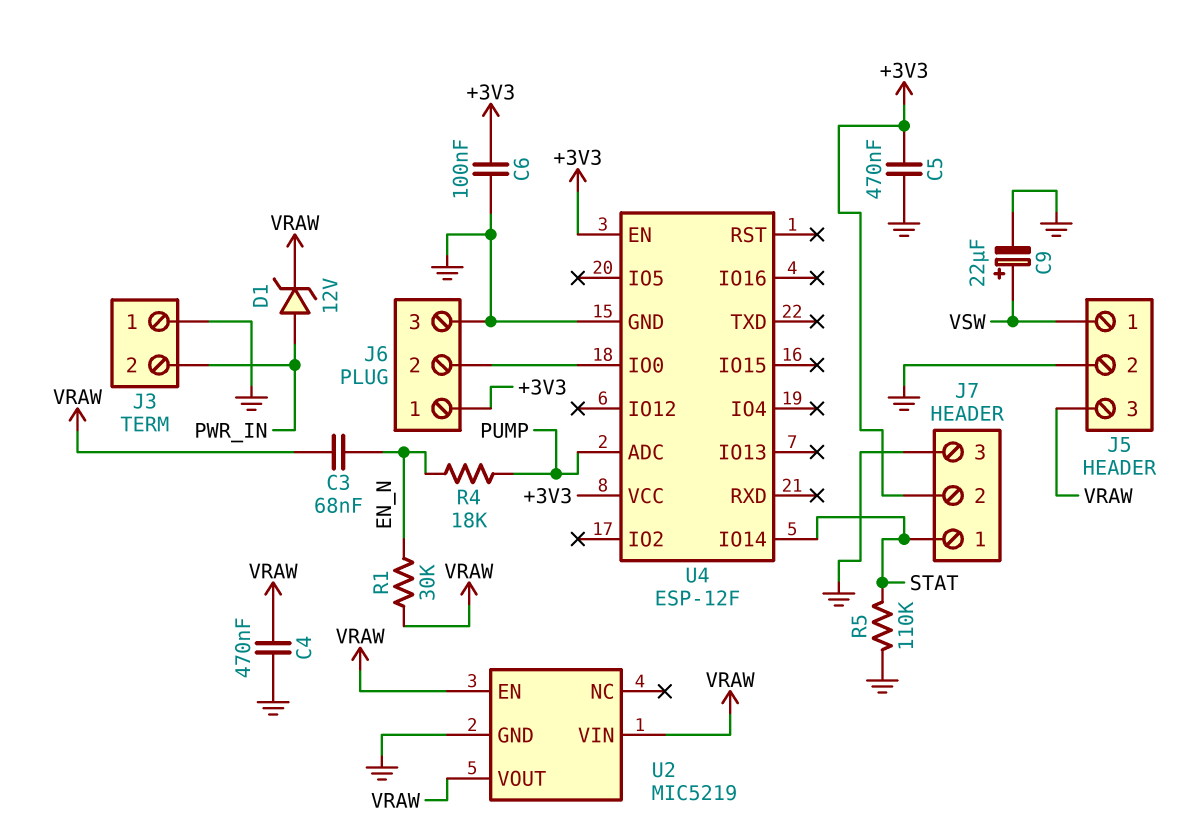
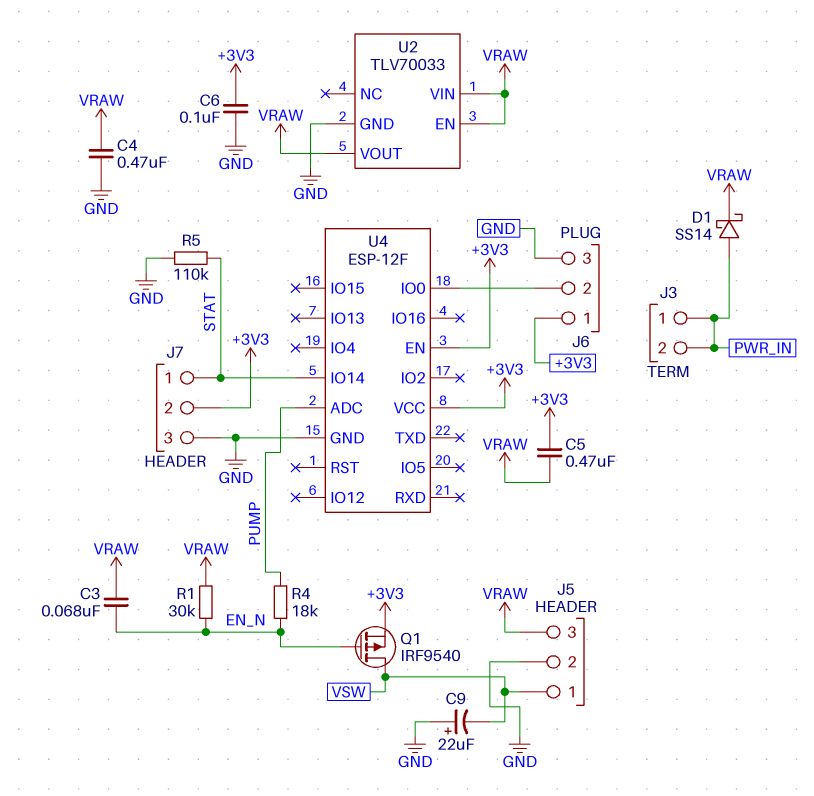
C5: 470nF (+3V3, GND) -> 470nF (+3V3, VRAW)
C9: 22uF (plus VSW, minus GND) -> 22uF (plus GND, minus VSW)
D1: zener 12V (A PWR_IN, K VRAW) -> schottky SS14 (A PWR_IN, K VRAW)
J3 pin 1: GND -> PWR_IN
Q1: none -> PMOS IRF9540 (G EN_N, D VSW, S +3V3)
U2: MIC5219 -> TLV70033

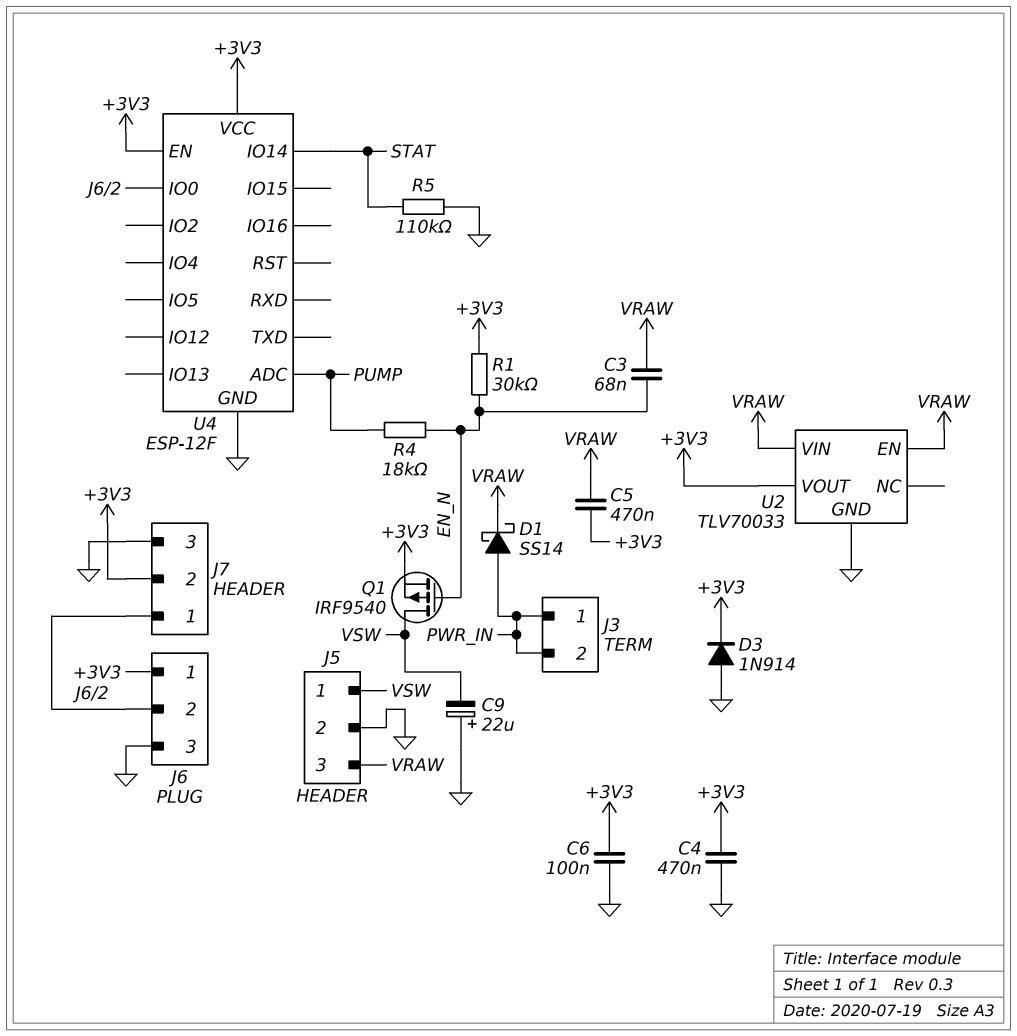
C4: 470nF (GND, VRAW) -> 470nF (+3V3, GND)
D3: none -> diode 1N914 (A GND, K +3V3)
J7 pin 1: STAT -> J6/2
R1: 30k (EN_N, VRAW) -> 30k (+3V3, EN_N)
U2 pin VOUT: VRAW -> +3V3

